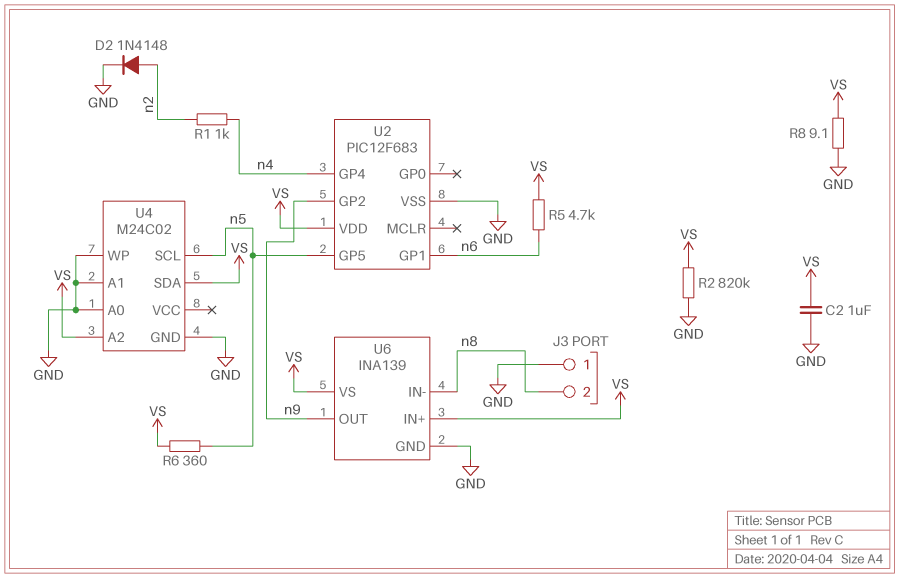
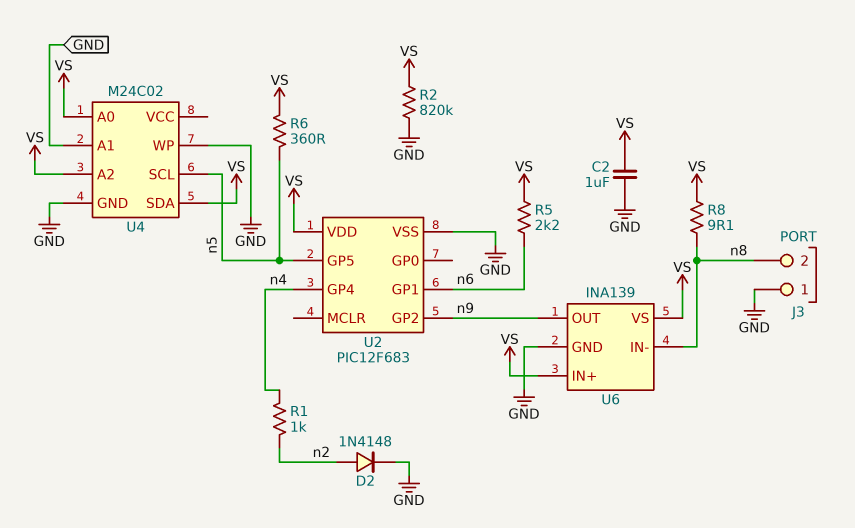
R5: 4.7k (VS, n6) -> 2.2k (VS, n6)
R8: 9.1 (GND, VS) -> 9.1 (VS, n8)
U4 pin A0: GND -> VS

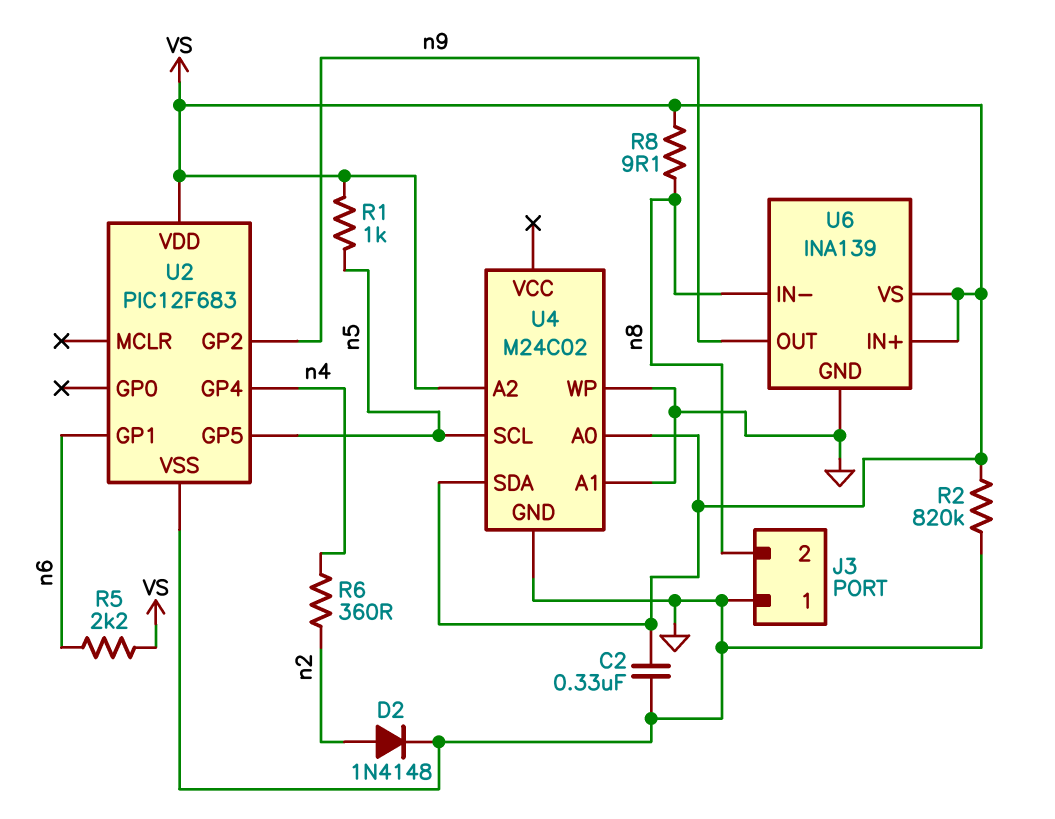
C2: 1uF (GND, VS) -> 330nF (GND, VS)
R1: 1k (n2, n4) -> 1k (VS, n5)
R6: 360 (VS, n5) -> 360 (n2, n4)

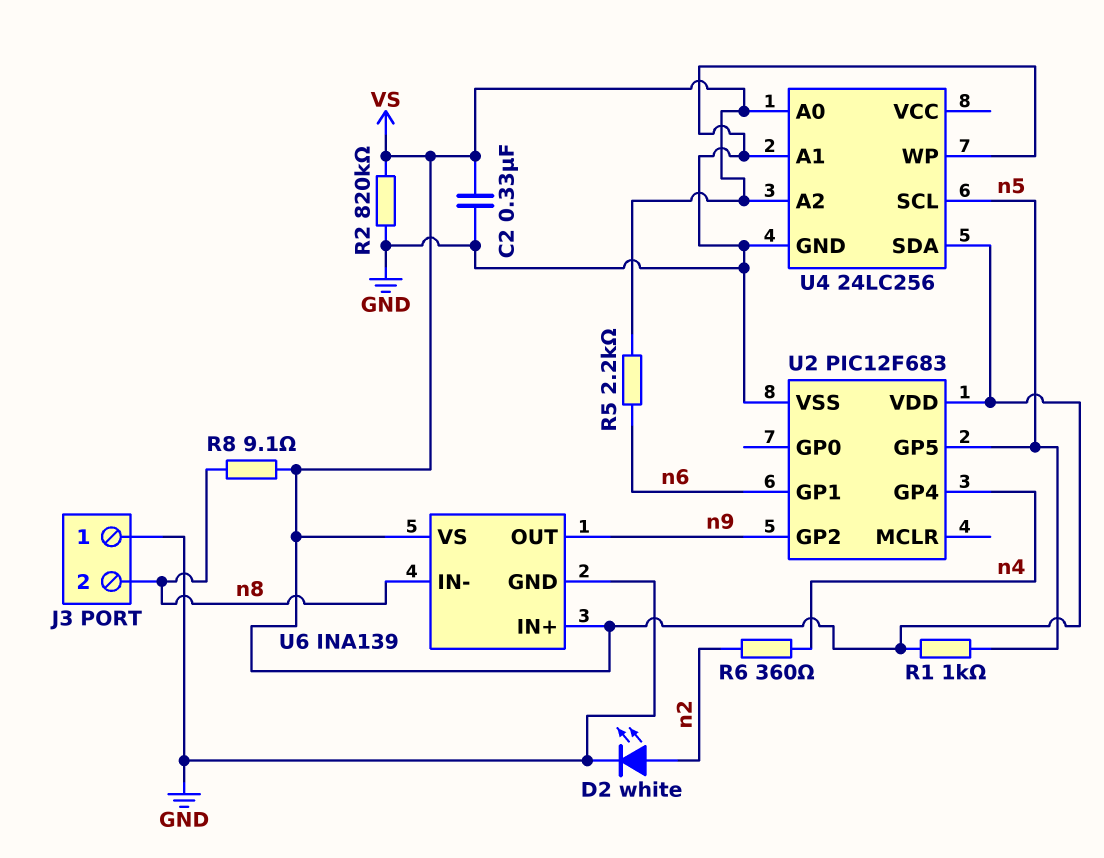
D2: diode 1N4148 (A n2, K GND) -> LED white (A n2, K GND)
U4: M24C02 -> 24LC256

